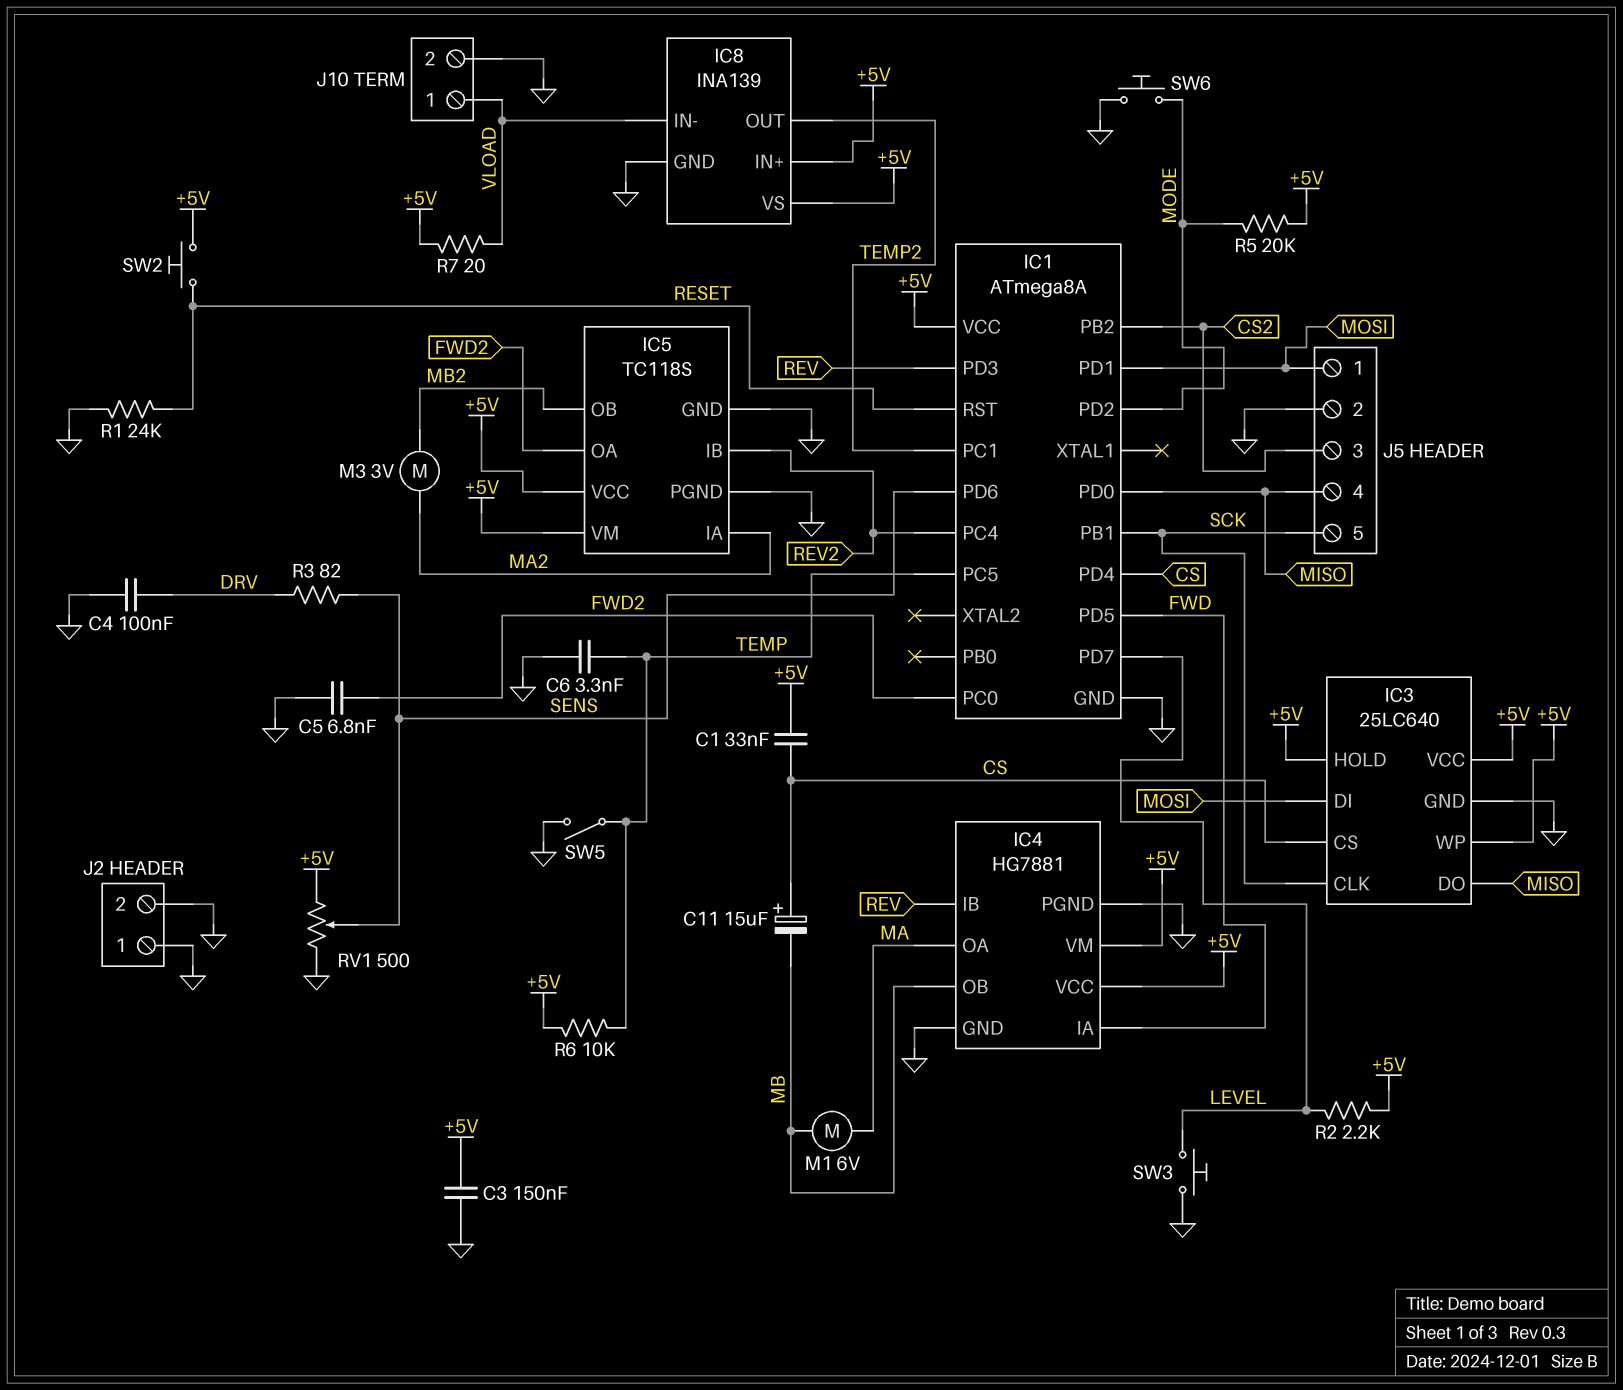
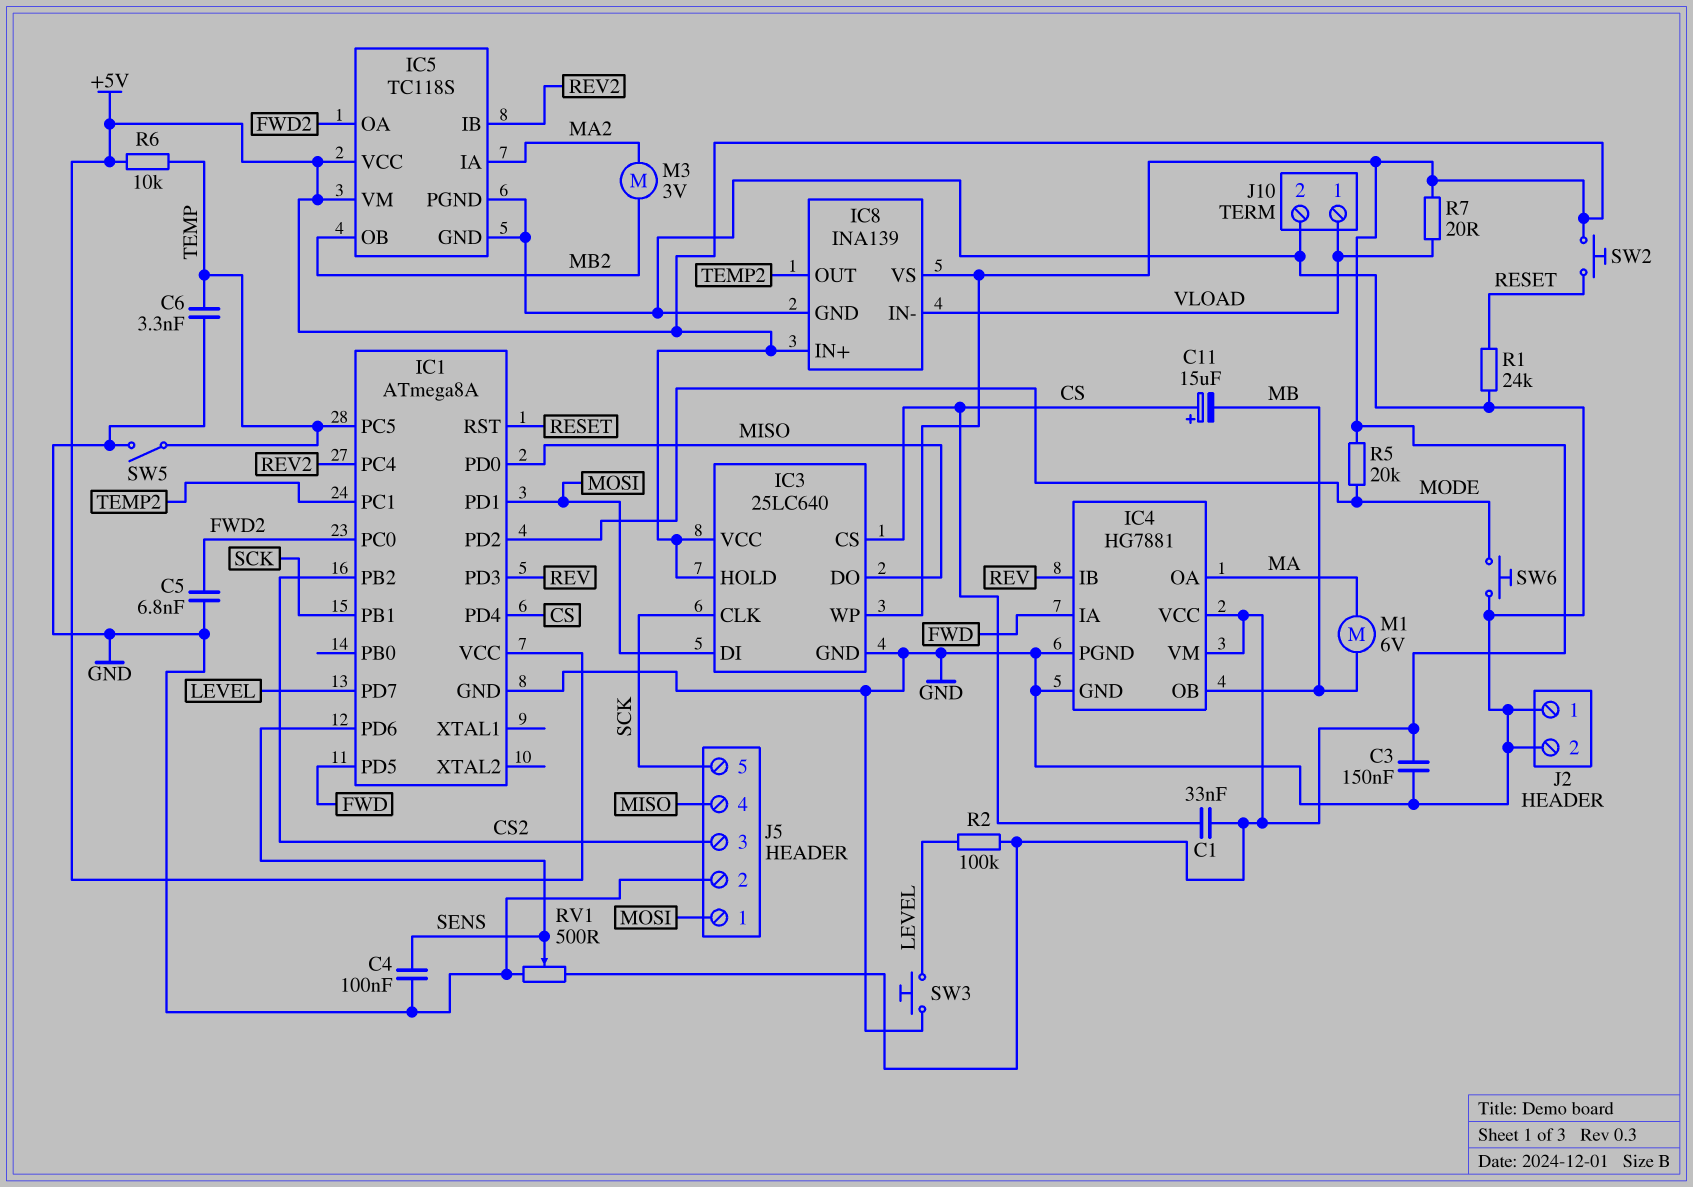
C4: 100nF (DRV, GND) -> 100nF (GND, SENS)
R2: 2.2k (+5V, LEVEL) -> 100k (+5V, LEVEL)
R3: 82 (DRV, SENS) -> none

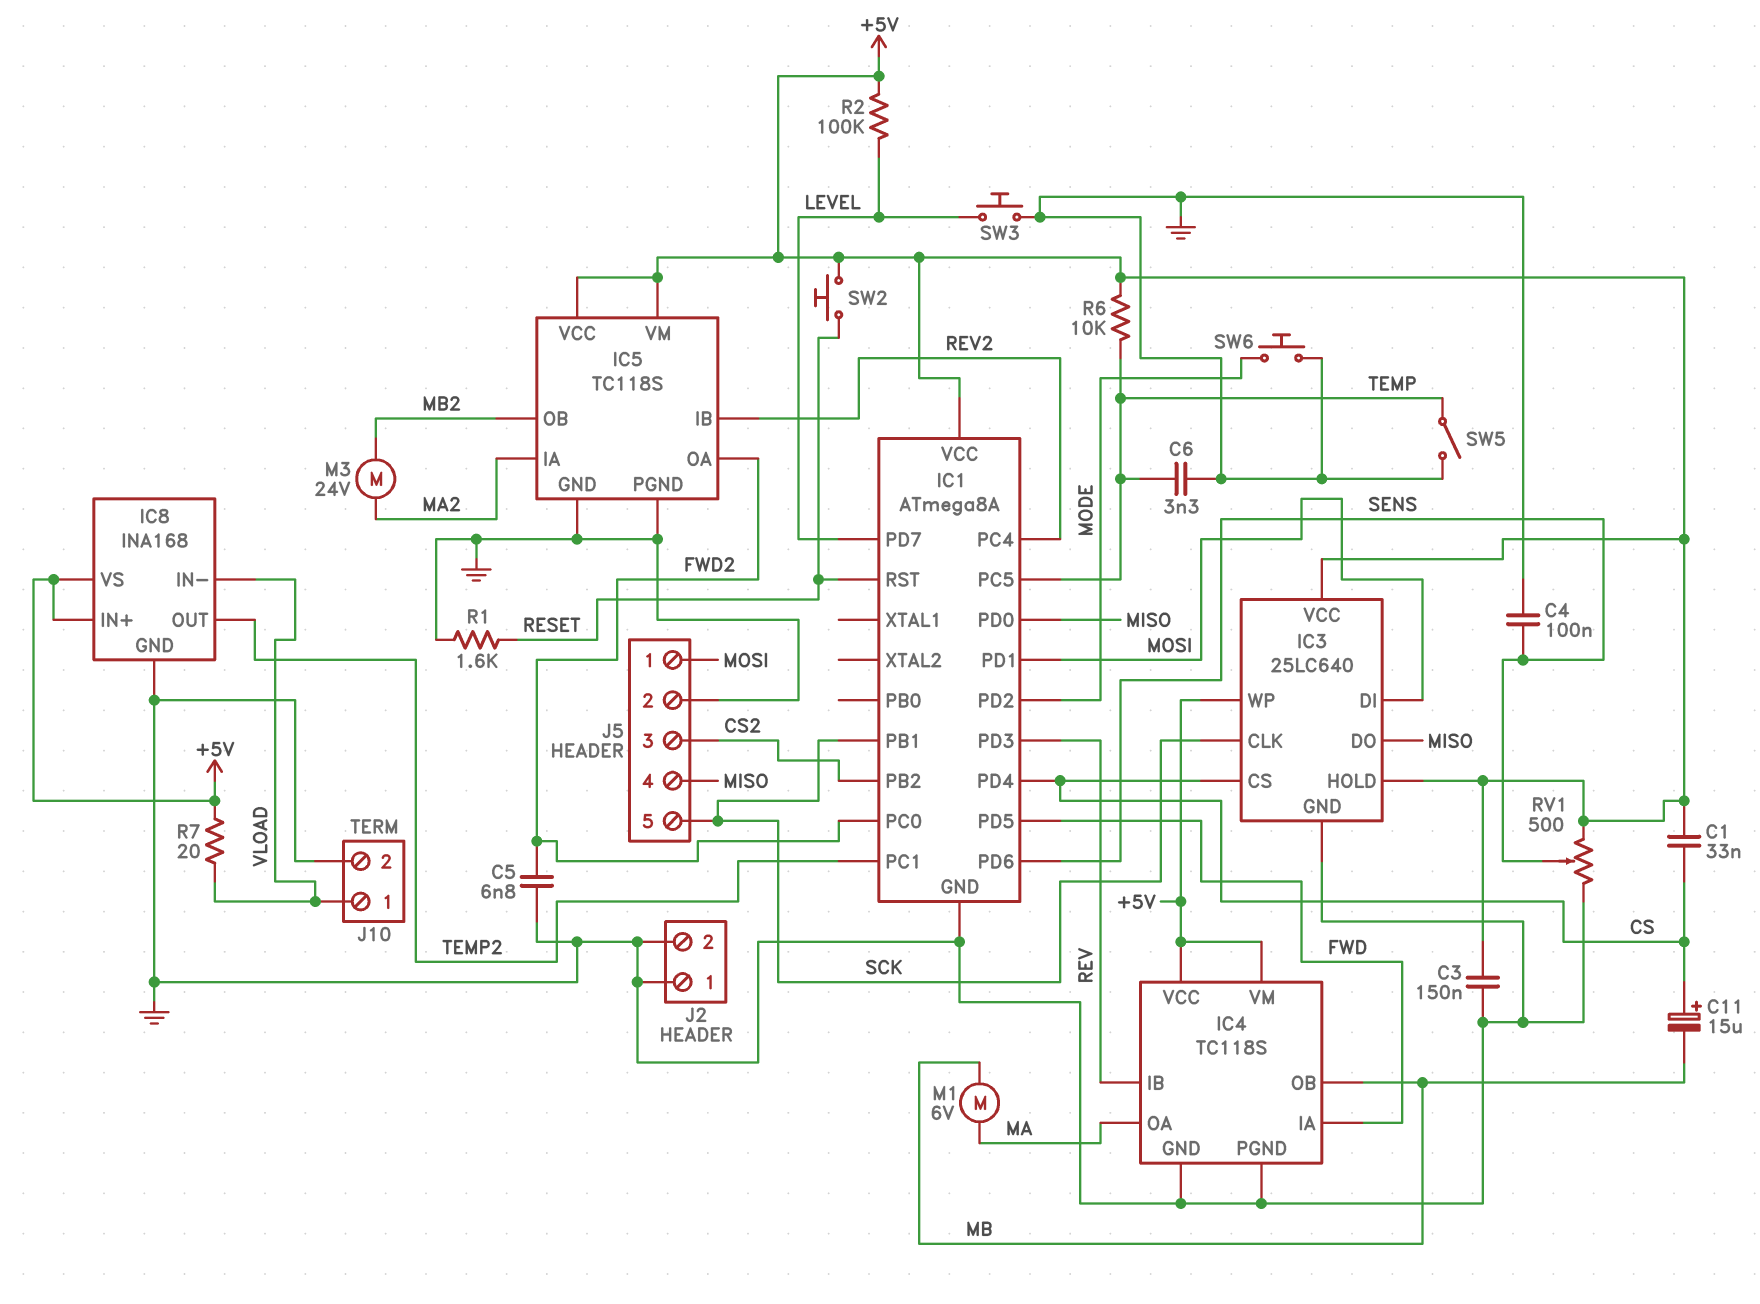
IC4: HG7881 -> TC118S
IC8: INA139 -> INA168
M3: motor 3V (MA2, MB2) -> motor 24V (MA2, MB2)
R1: 24k (GND, RESET) -> 1.6k (GND, RESET)
R5: 20k (+5V, MODE) -> none

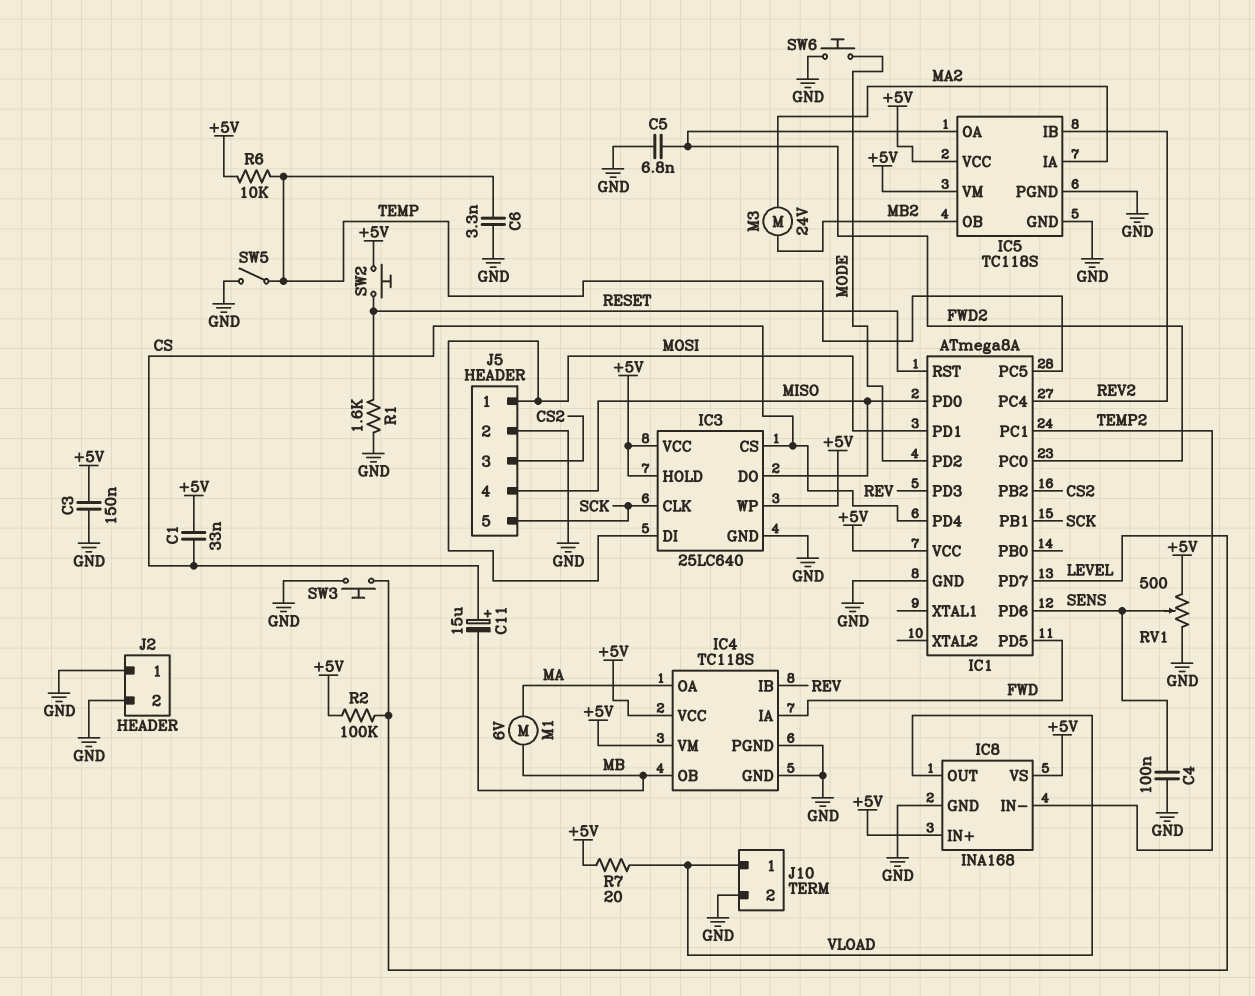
IC8 pin IN-: VLOAD -> TEMP2
IC8 pin OUT: TEMP2 -> VLOAD

